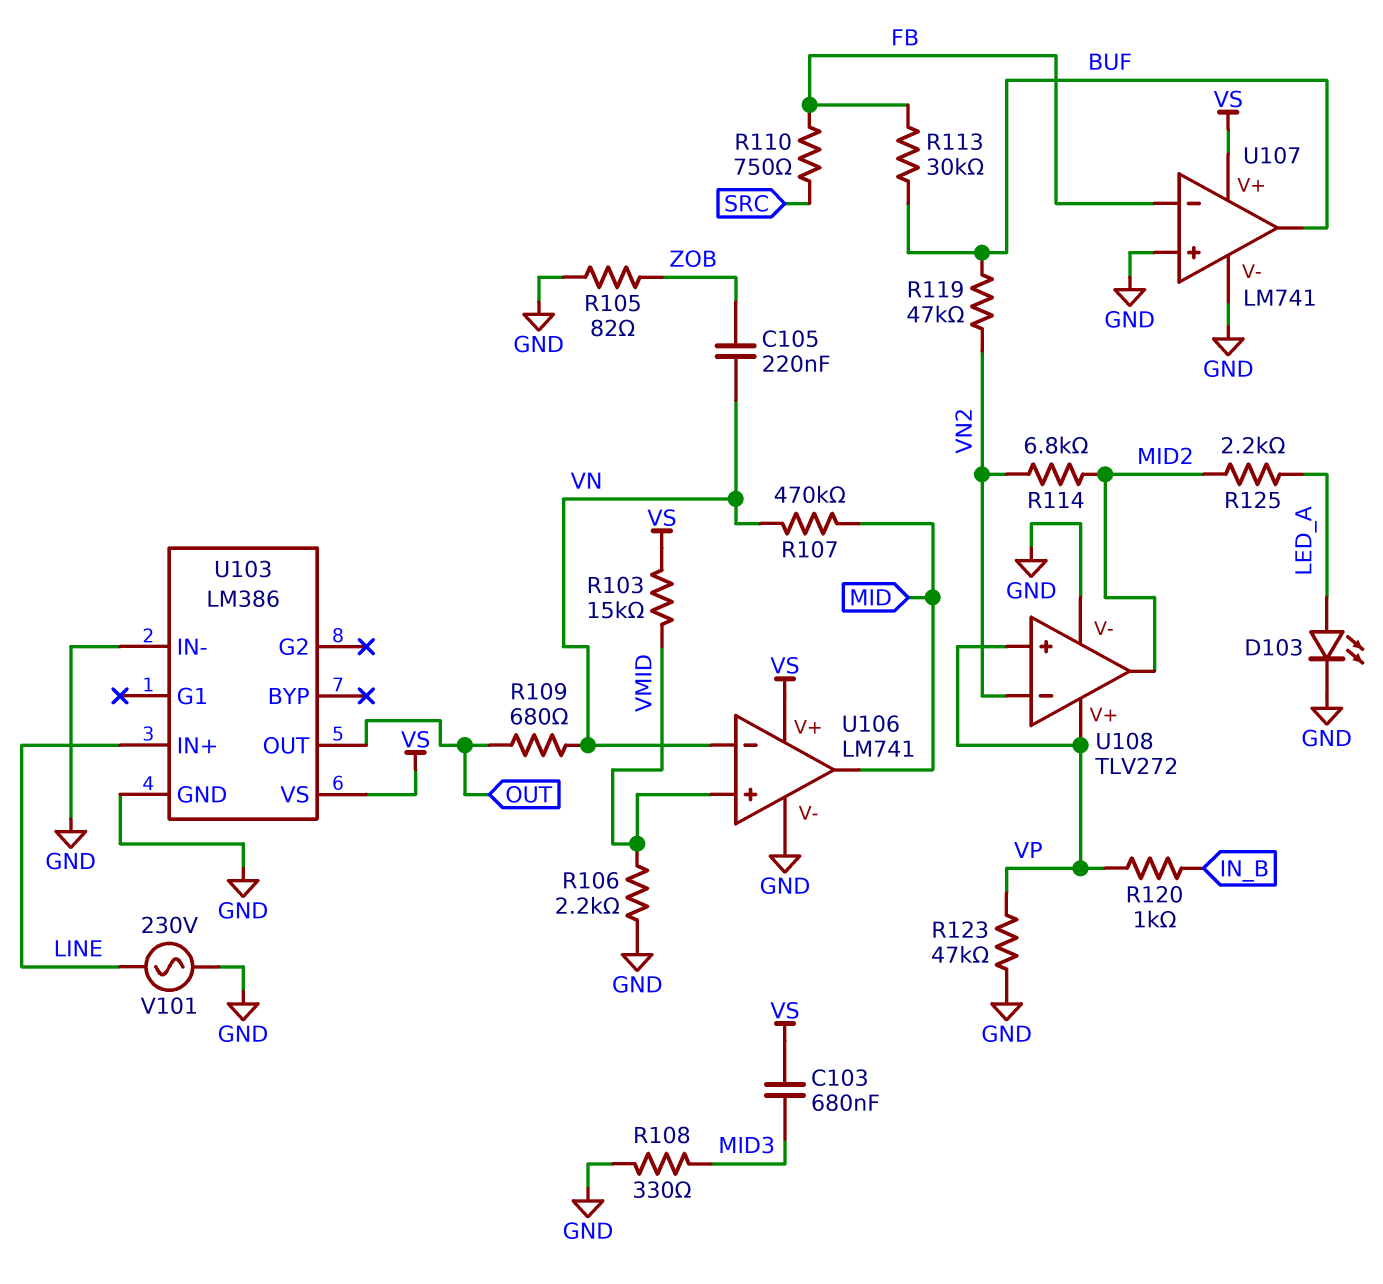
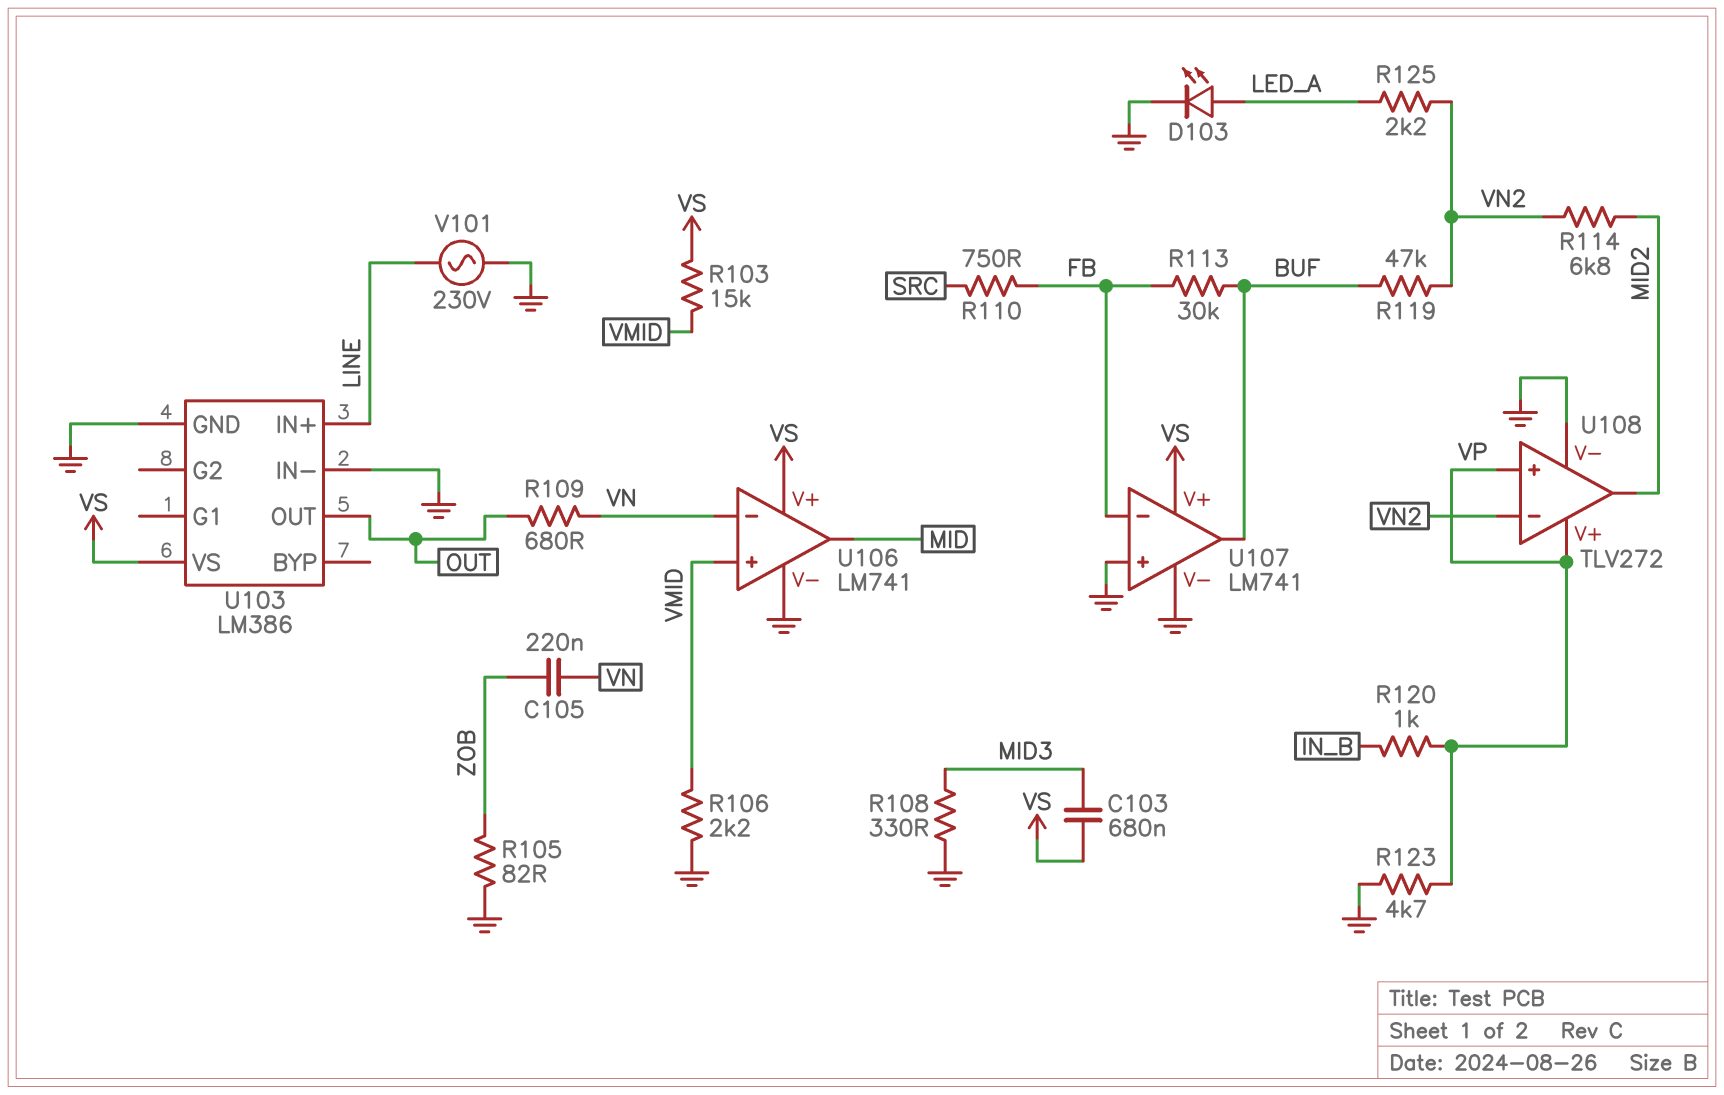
R107: 470k (MID, VN) -> none
R123: 47k (GND, VP) -> 4.7k (GND, VP)
R125: 2.2k (LED_A, MID2) -> 2.2k (LED_A, VN2)

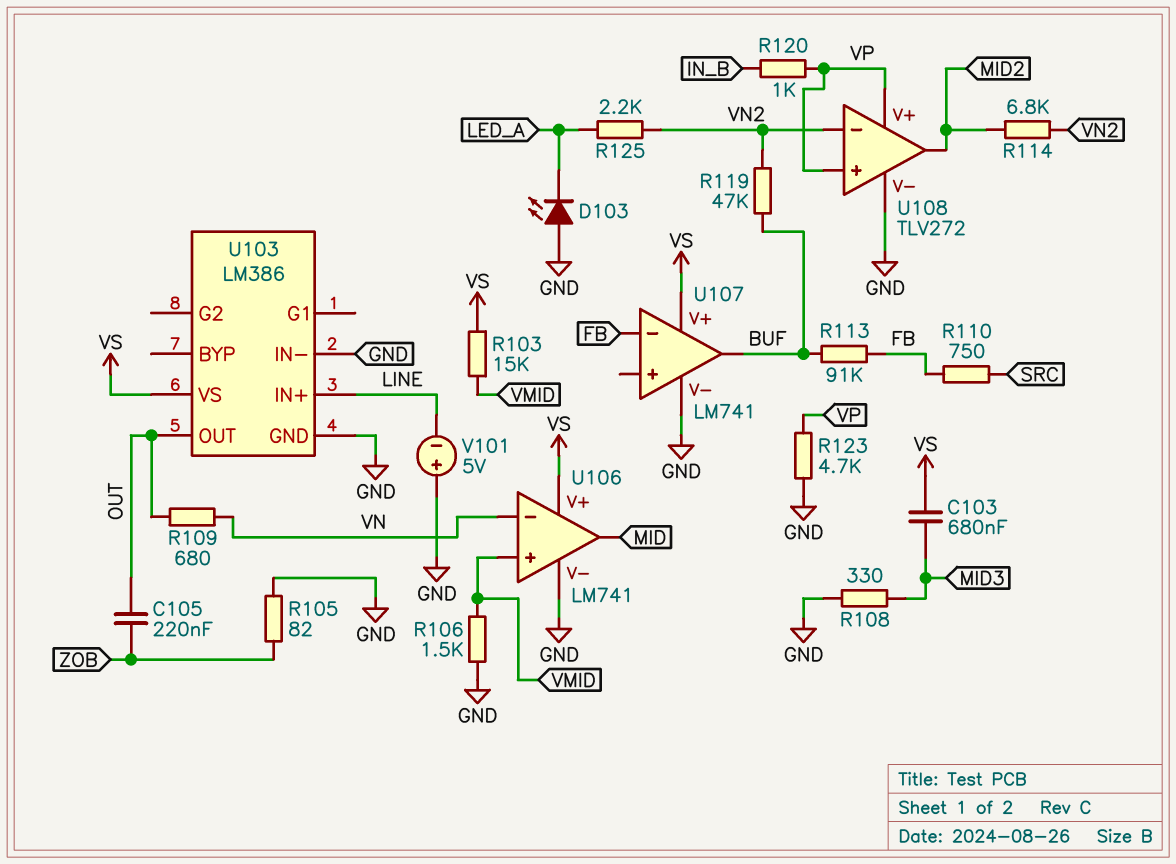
C105: 220nF (VN, ZOB) -> 220nF (OUT, ZOB)
D103: LED (A LED_A, K GND) -> LED (A GND, K LED_A)
R106: 2.2k (GND, VMID) -> 1.5k (GND, VMID)
R113: 30k (BUF, FB) -> 91k (BUF, FB)
U107 pin in+: GND -> none
V101: AC 230V (GND, LINE) -> 5V (plus GND, minus LINE)

